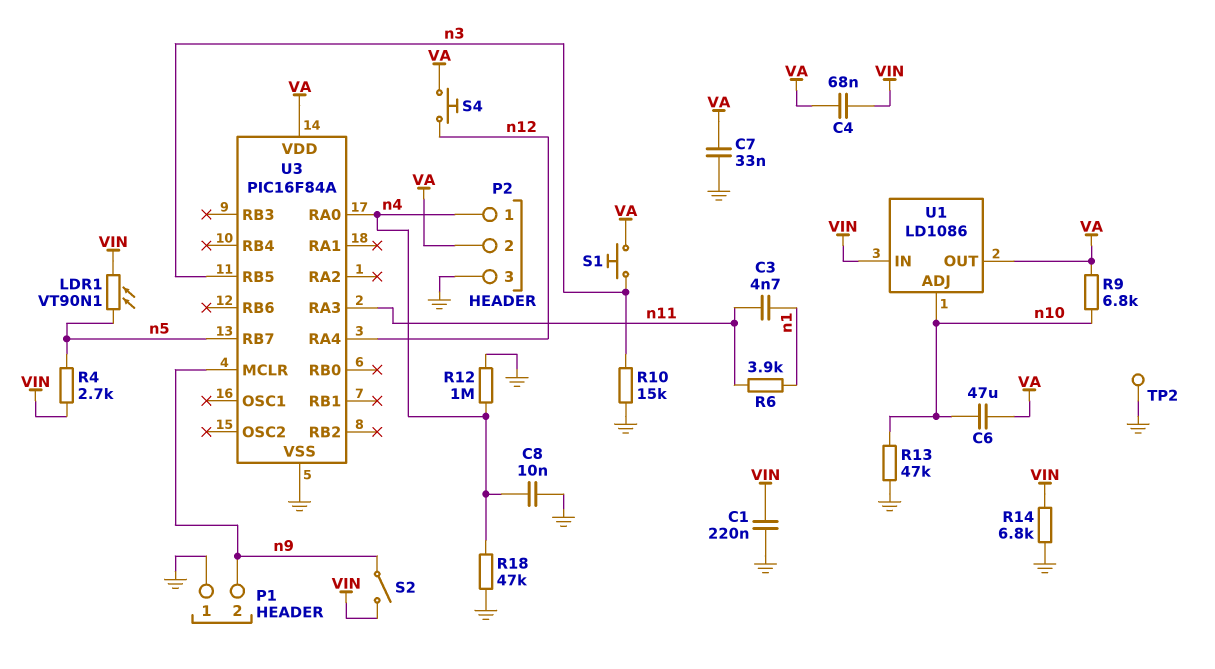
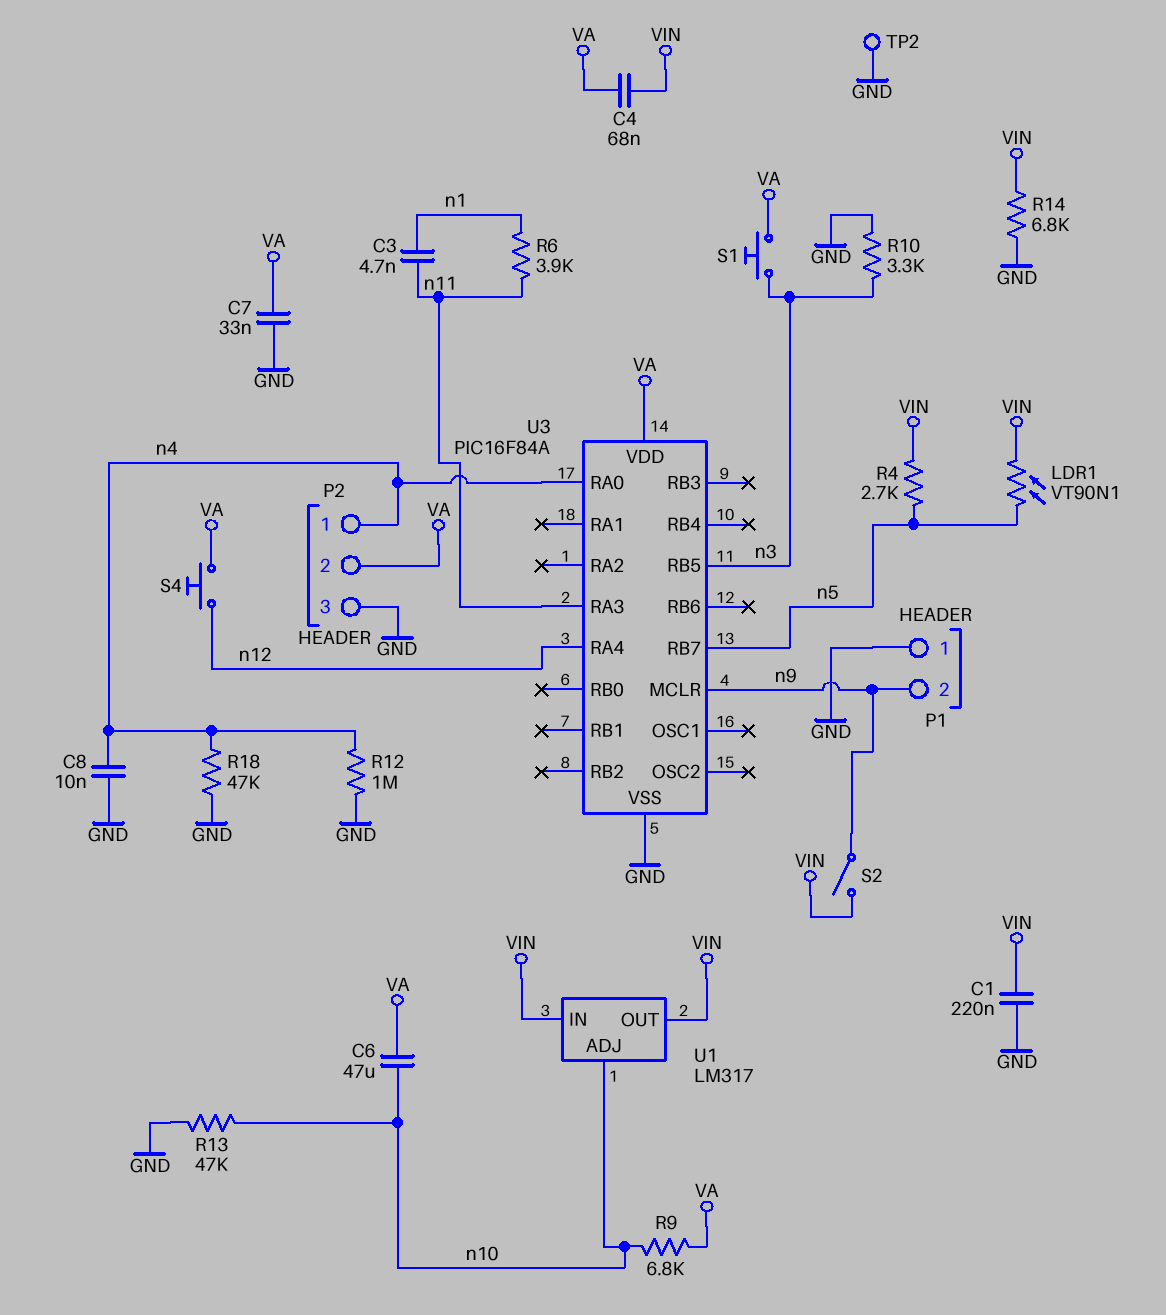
R10: 15k (GND, n3) -> 3.3k (GND, n3)
U1: LD1086 -> LM317
U1 pin OUT: VA -> VIN

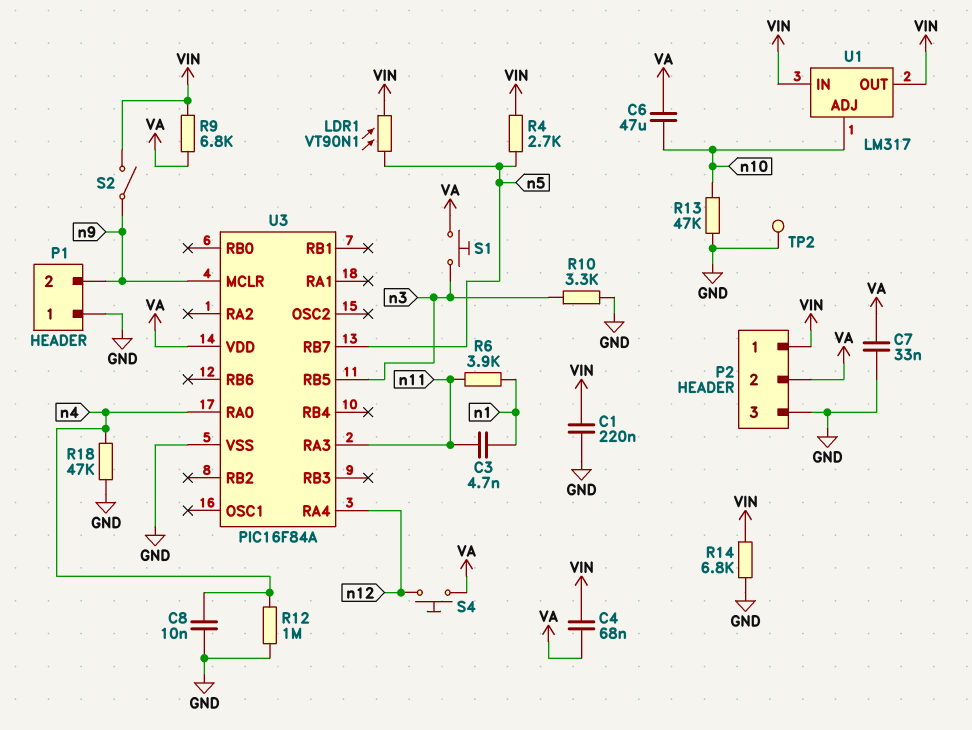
P2 pin 1: n4 -> VIN
R9: 6.8k (VA, n10) -> 6.8k (VA, VIN)

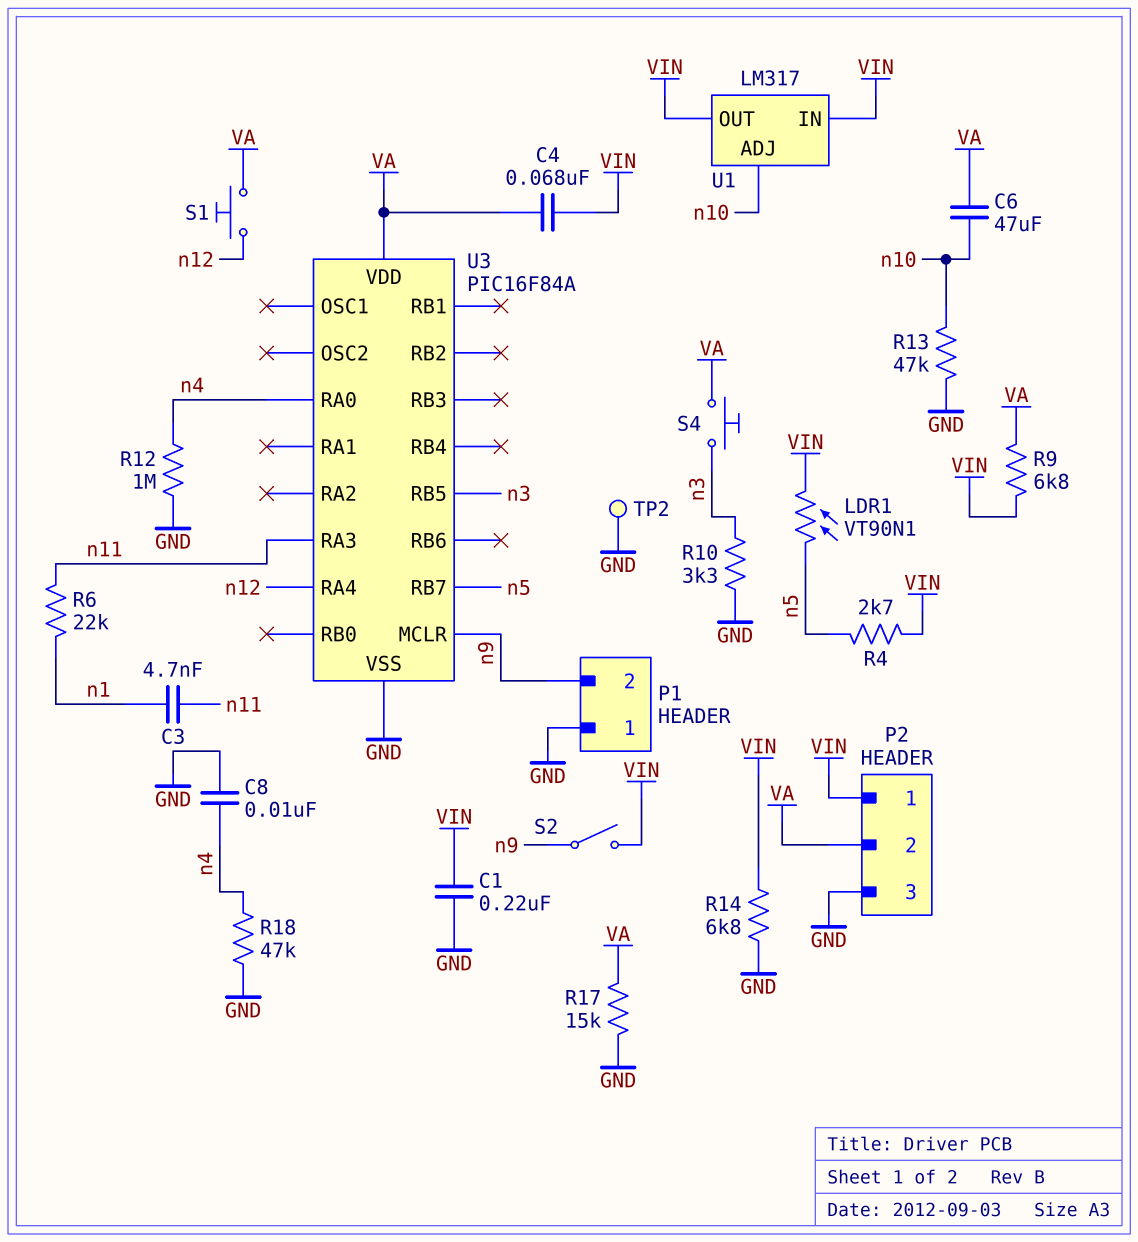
C7: 33nF (GND, VA) -> none
R6: 3.9k (n1, n11) -> 22k (n1, n11)
R17: none -> 15k (GND, VA)
S1: button (VA, n3) -> button (VA, n12)
S4: button (VA, n12) -> button (VA, n3)

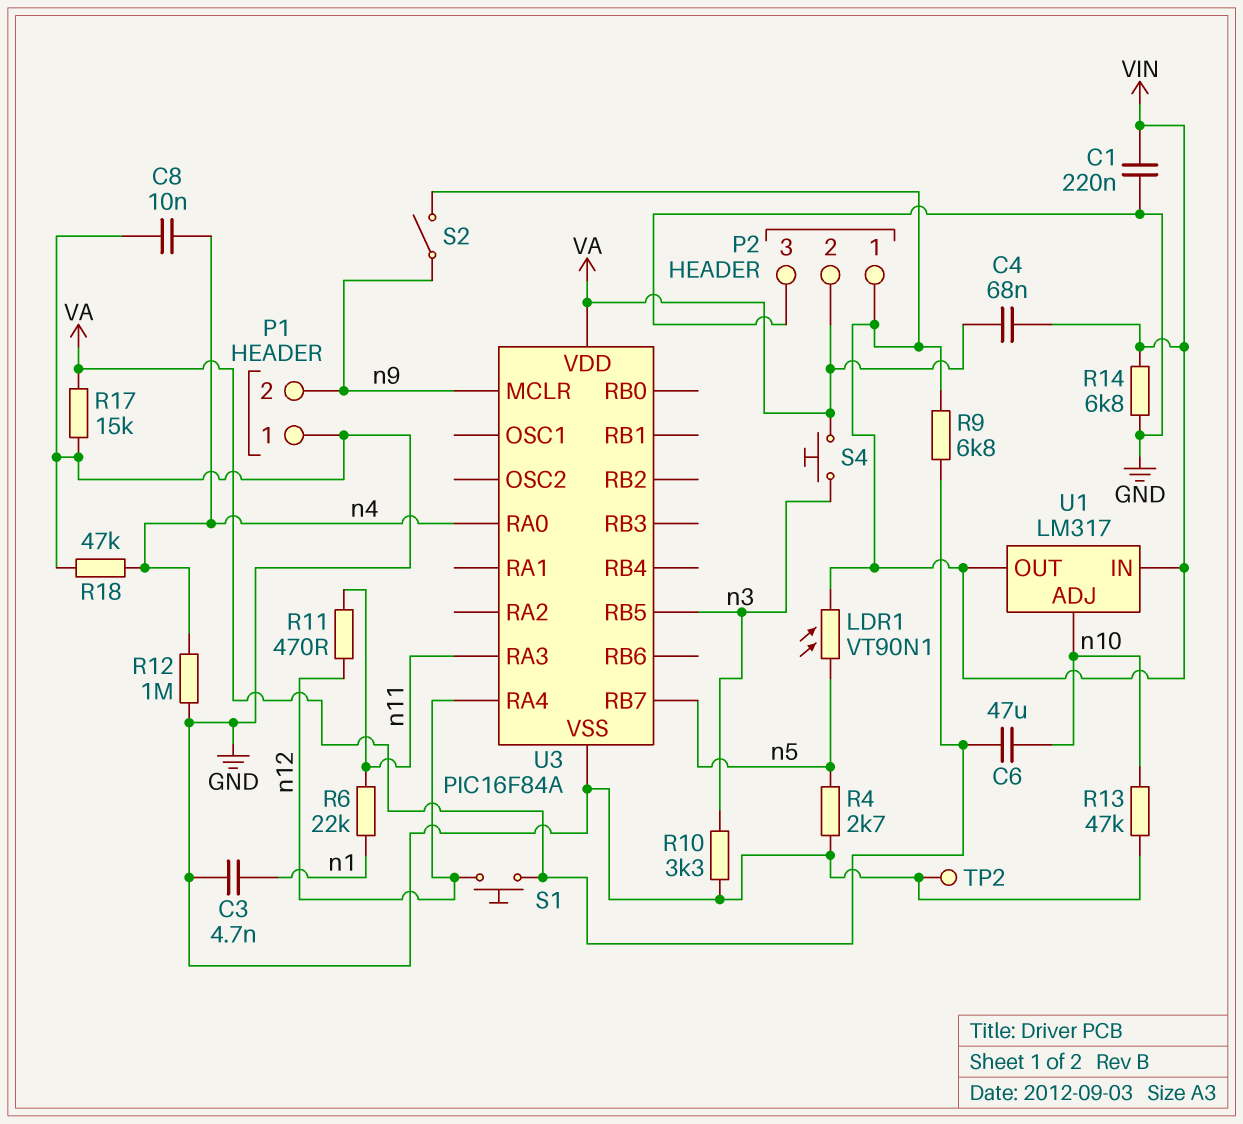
C3: 4.7nF (n1, n11) -> 4.7nF (GND, n1)
R4: 2.7k (VIN, n5) -> 2.7k (GND, n5)
R11: none -> 470 (n11, n12)

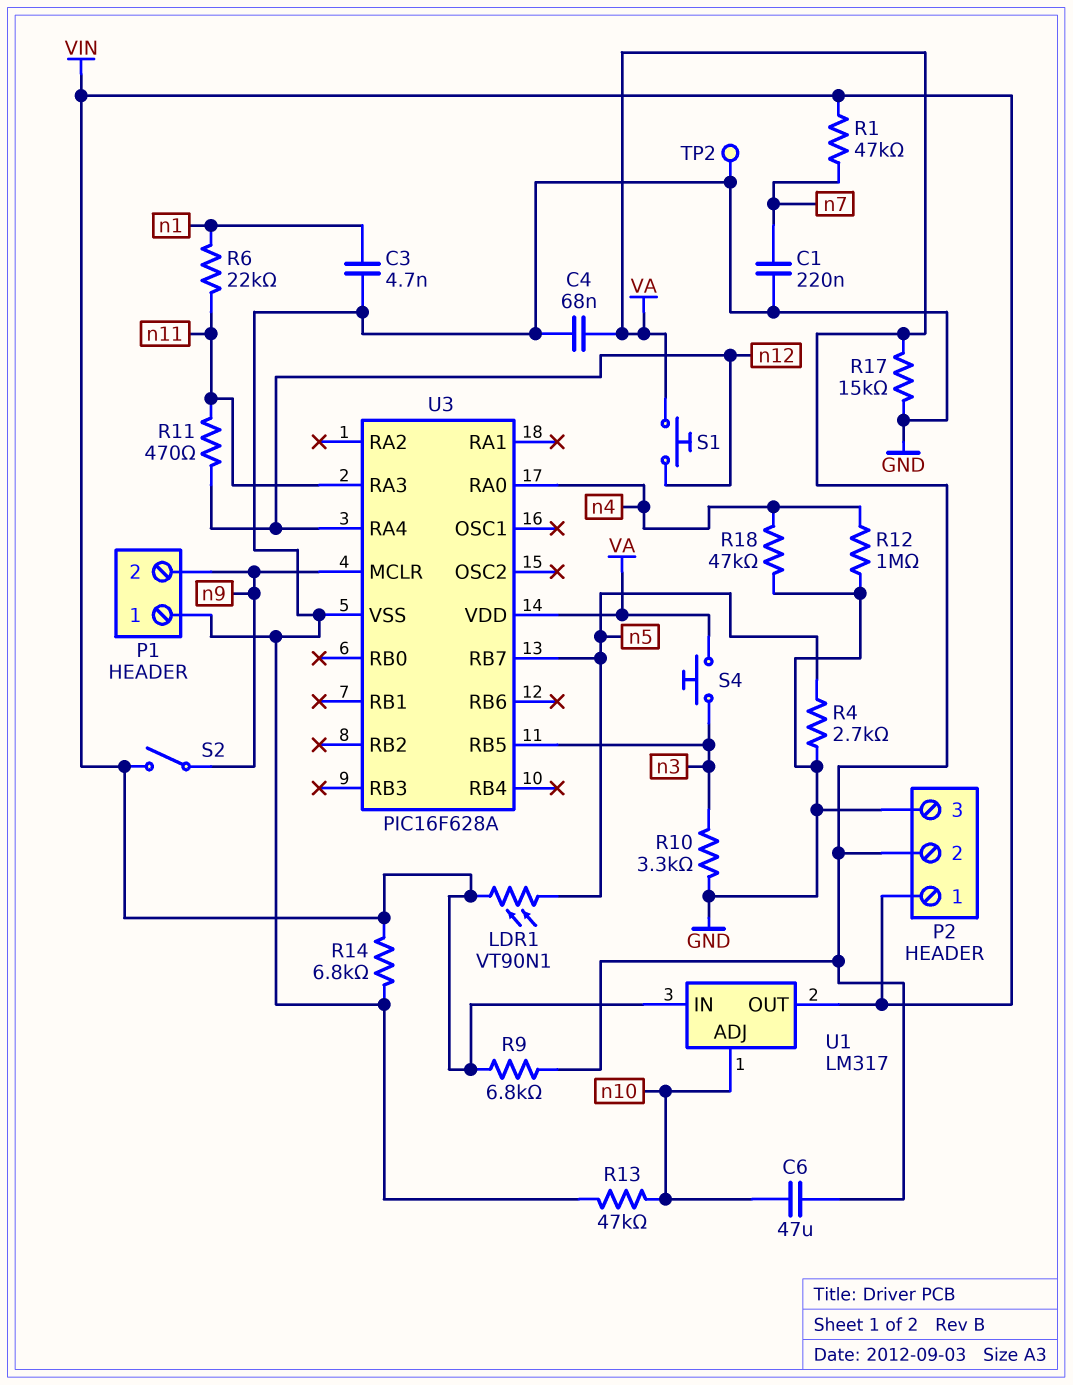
C1: 220nF (GND, VIN) -> 220nF (GND, n7)
C4: 68nF (VA, VIN) -> 68nF (GND, VA)
C8: 10nF (GND, n4) -> none
R1: none -> 47k (VIN, n7)
U3: PIC16F84A -> PIC16F628A

